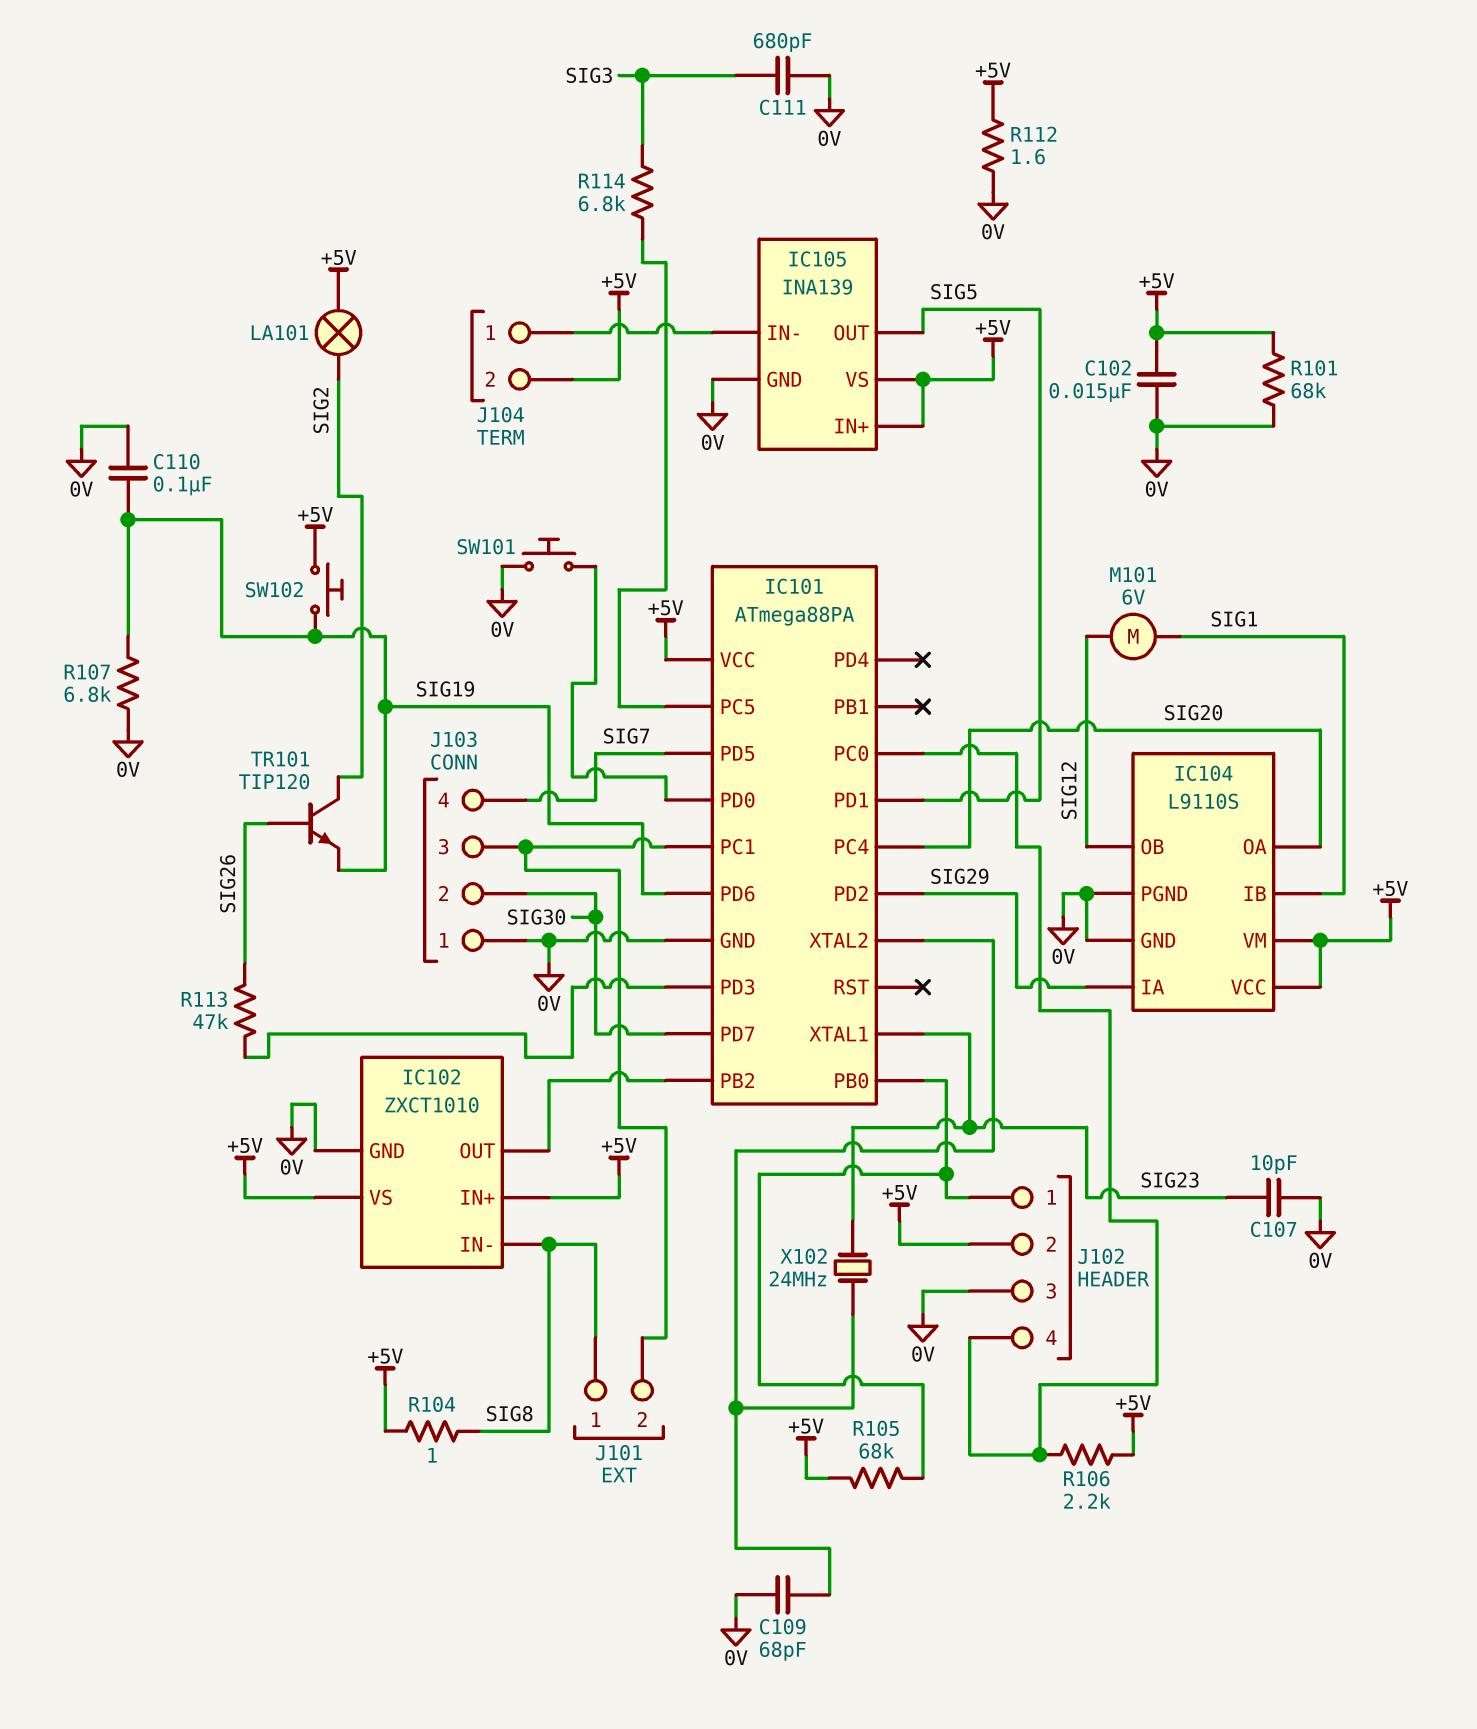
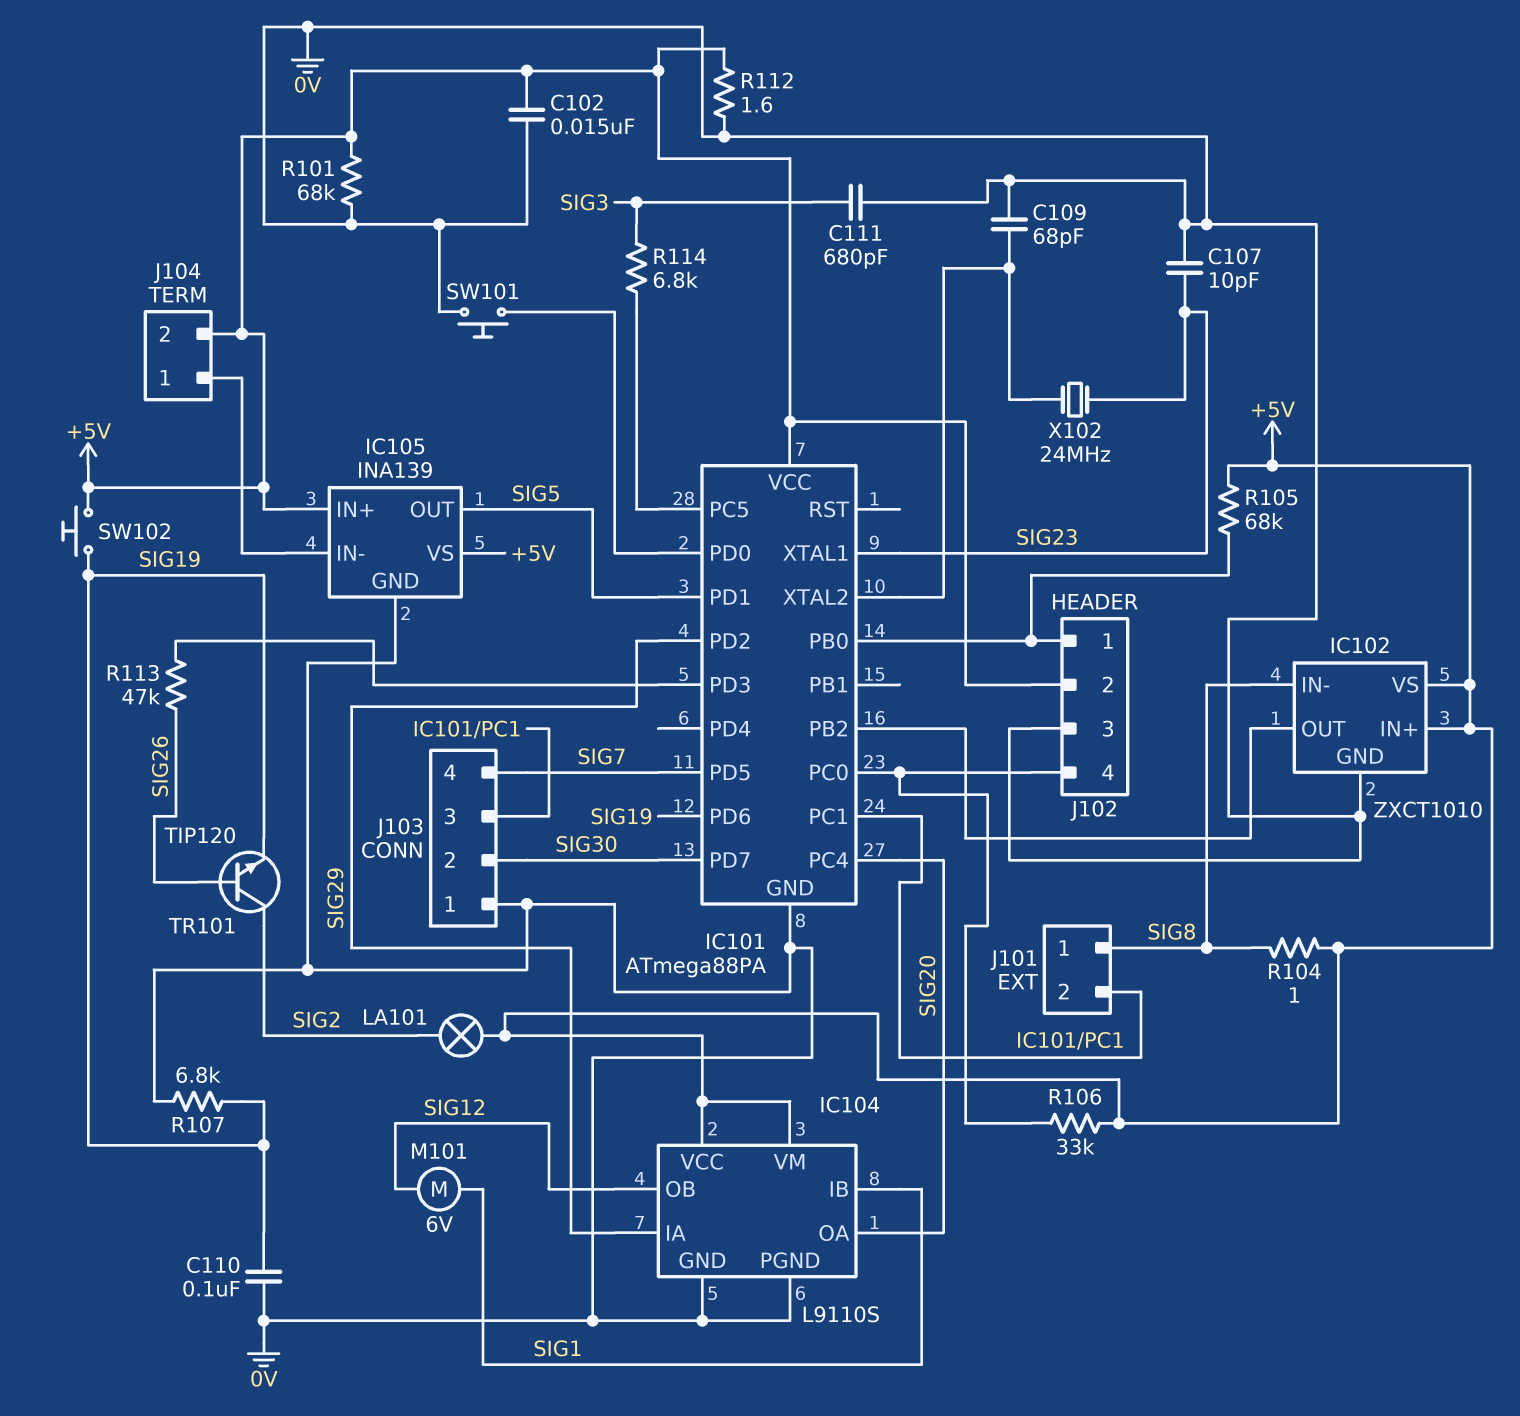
R106: 2.2k (+5V, IC101/PC0) -> 33k (+5V, IC101/PC0)

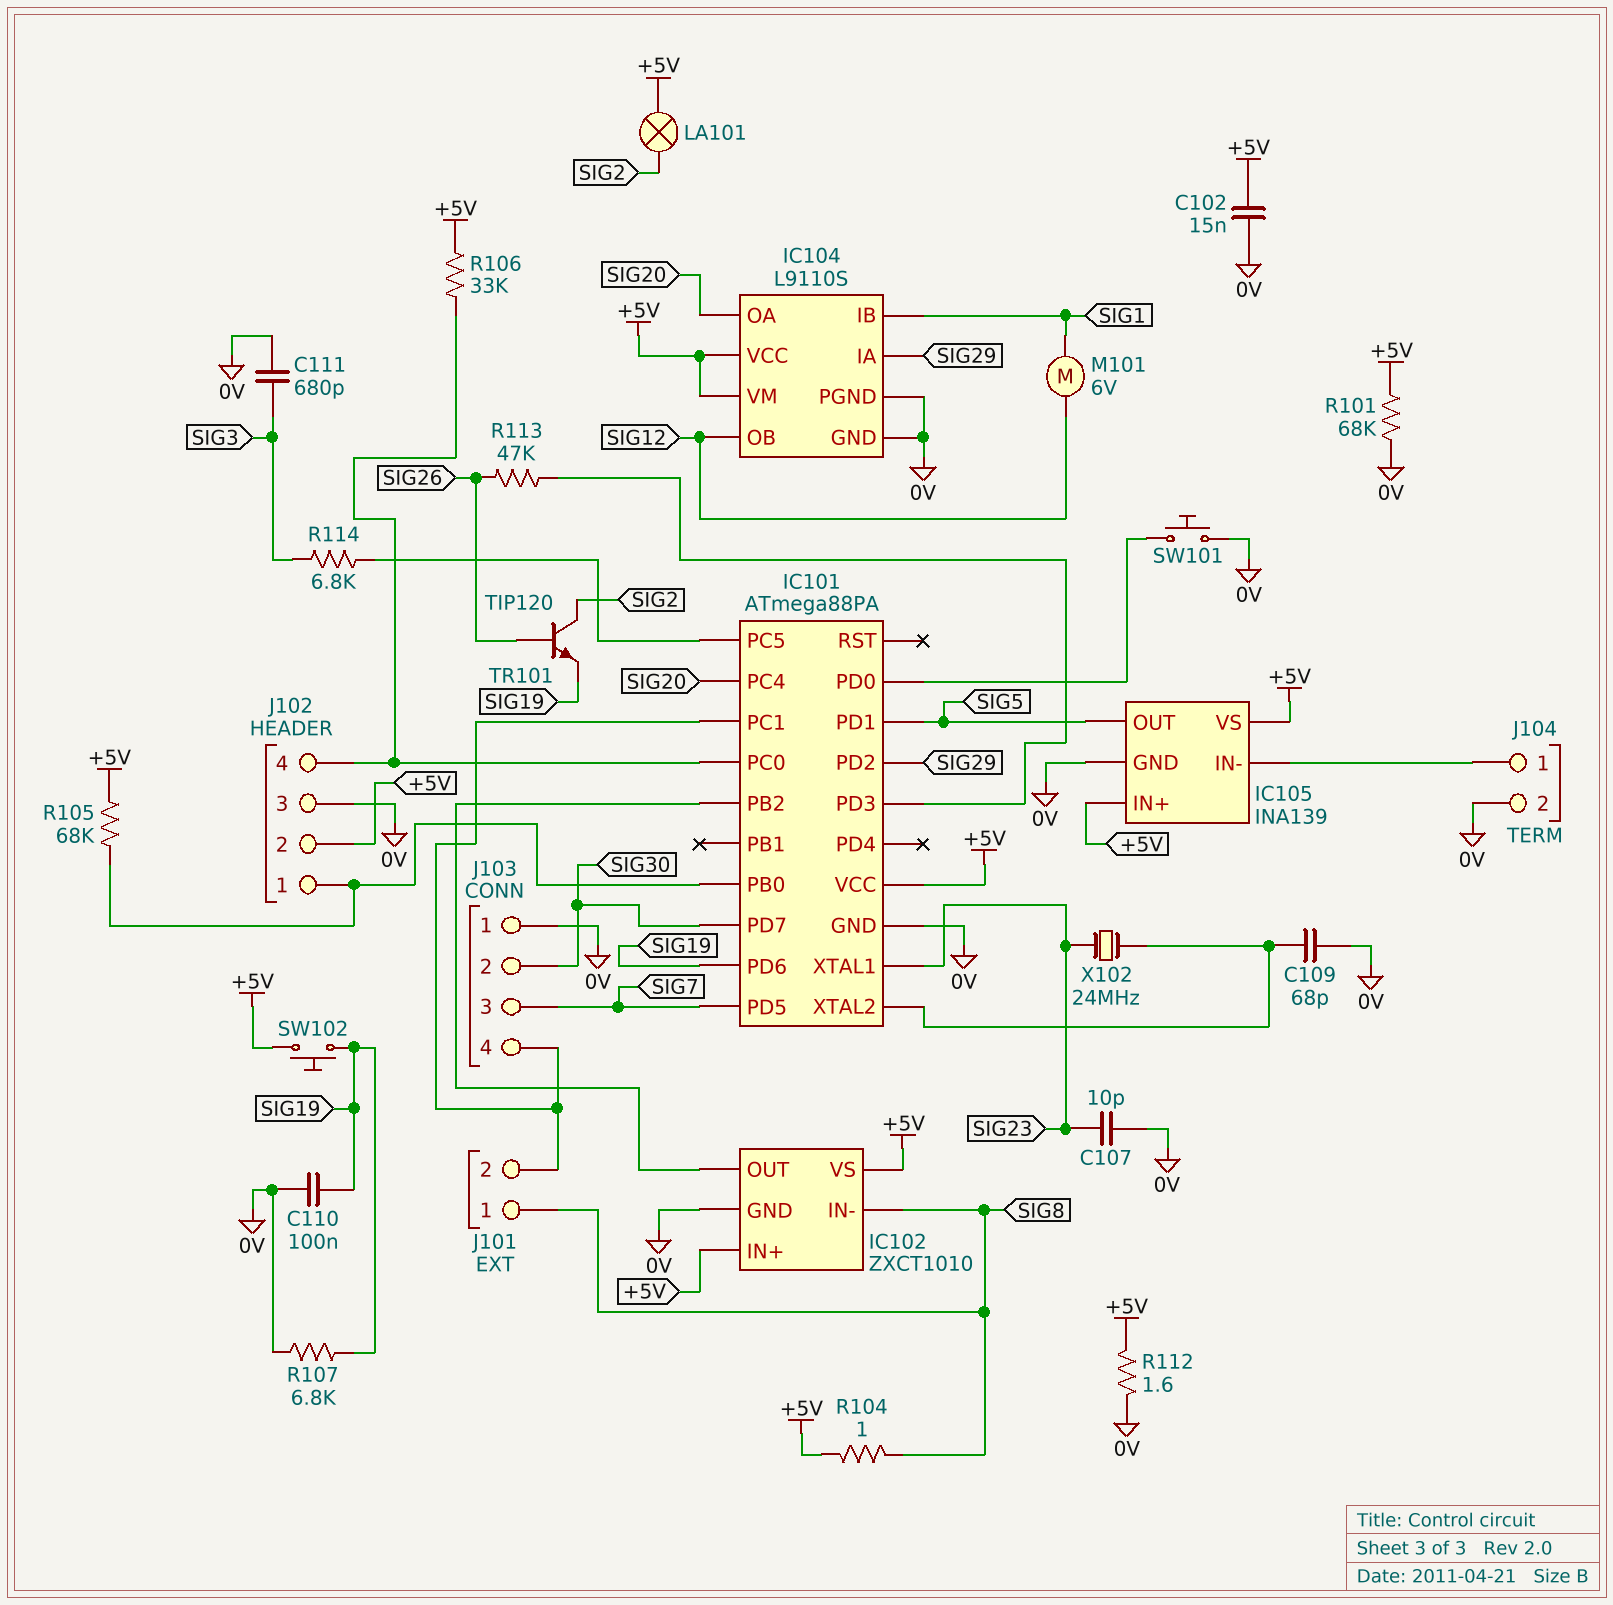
J103 pin 3: IC101/PC1 -> SIG7
J103 pin 4: SIG7 -> IC101/PC1
J104 pin 2: +5V -> 0V

